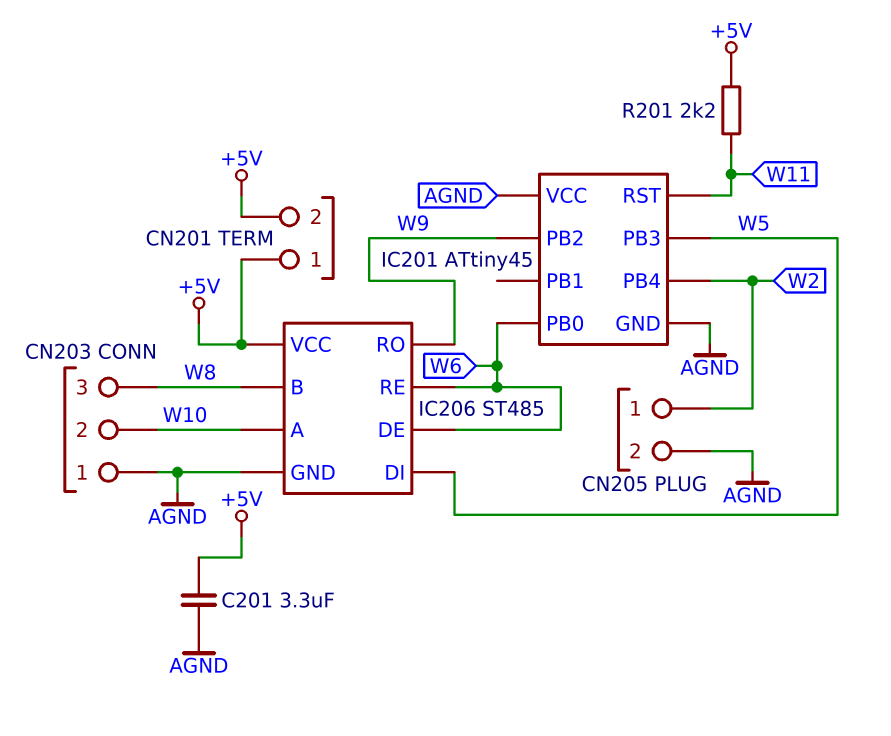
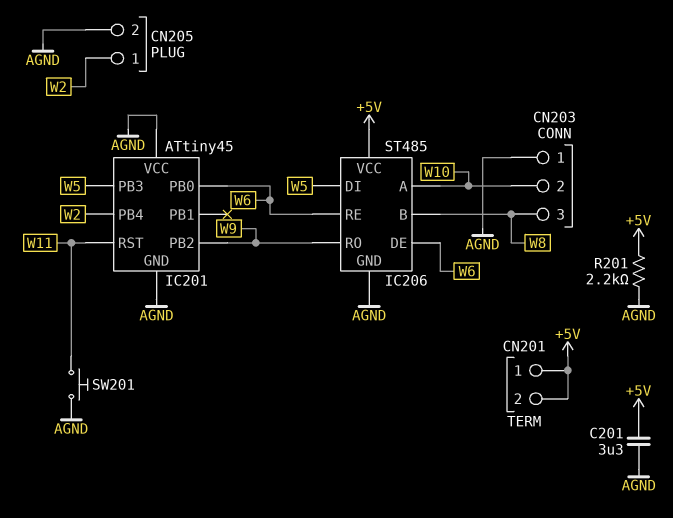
R201: 2.2k (+5V, W11) -> 2.2k (+5V, AGND)
SW201: none -> button (AGND, W11)

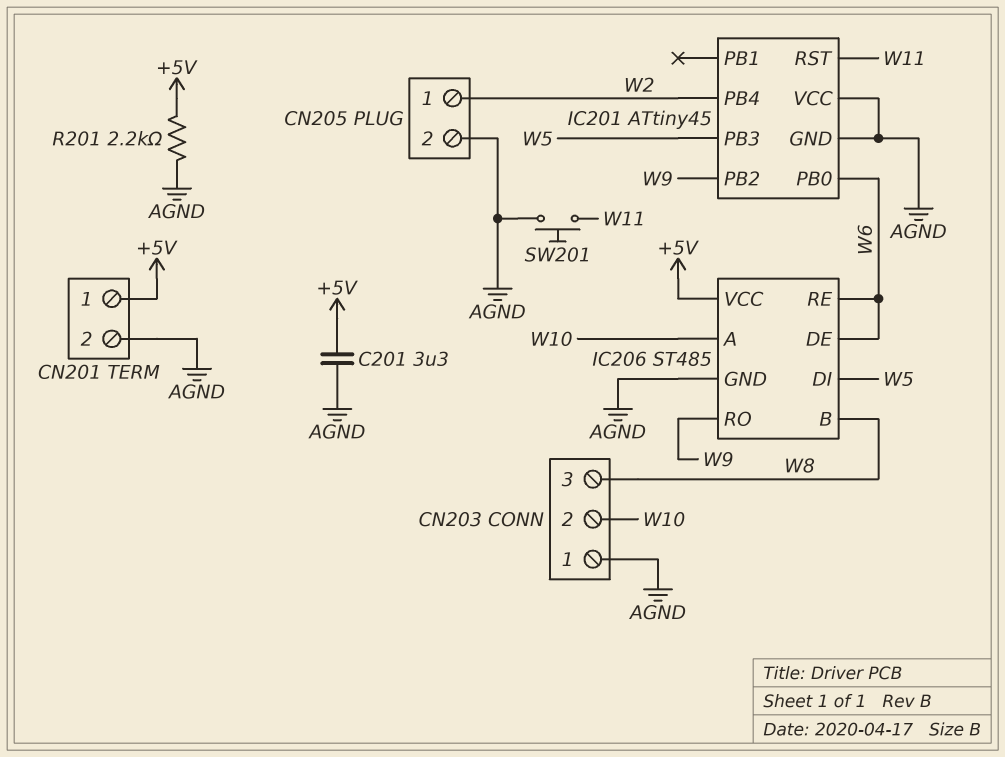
CN201 pin 2: +5V -> AGND

